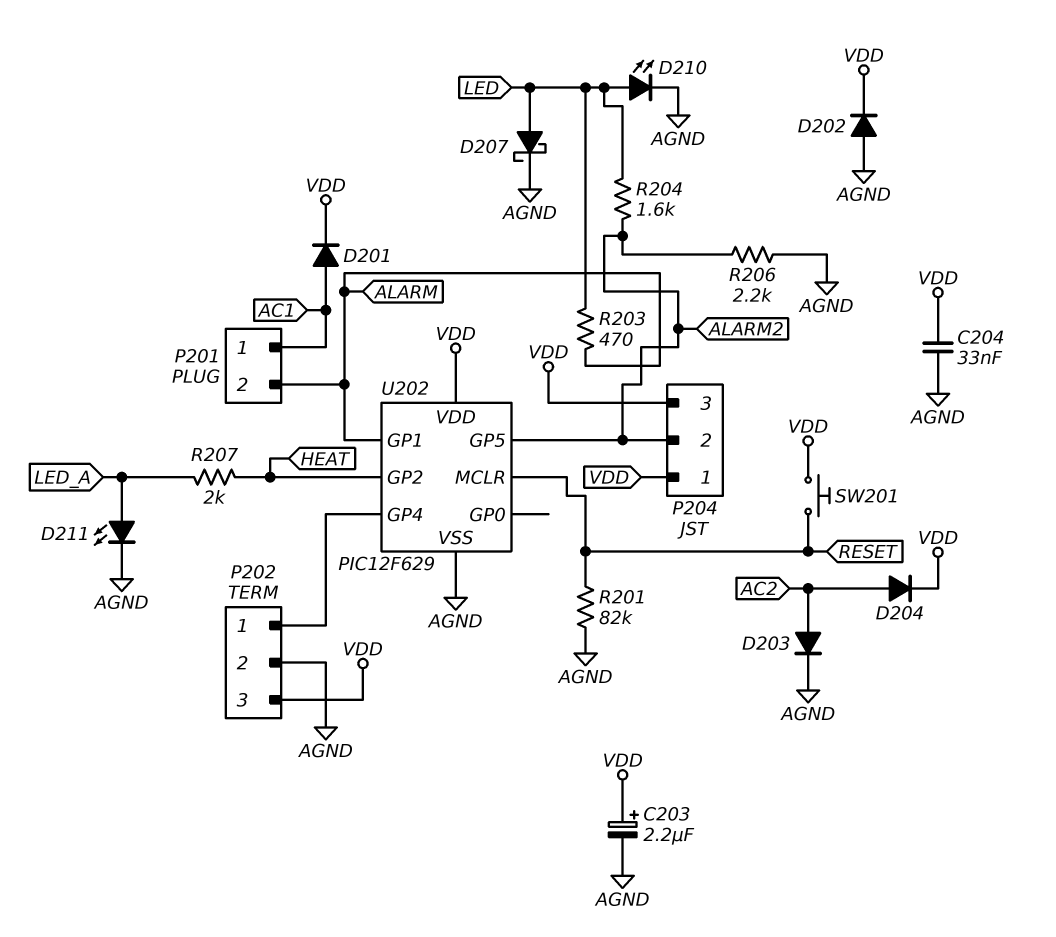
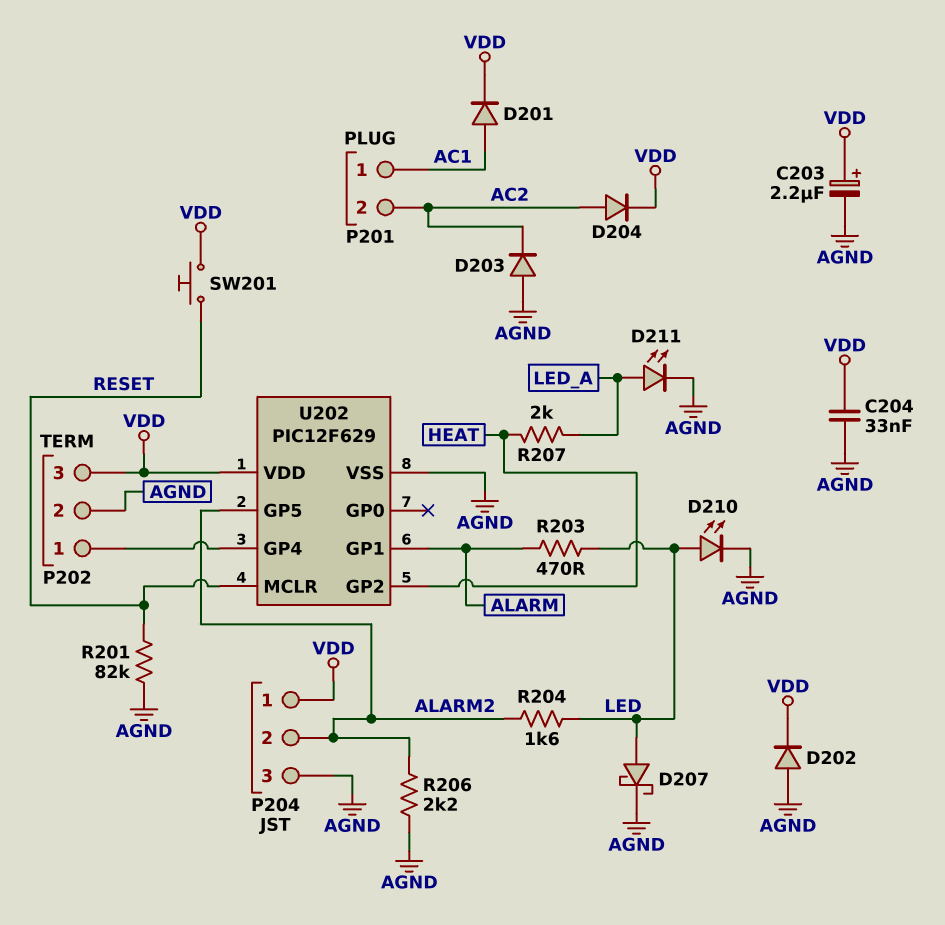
D203: diode (A AC2, K AGND) -> diode (A AGND, K AC2)
P201 pin 2: ALARM -> AC2
P204 pin 3: VDD -> AGND

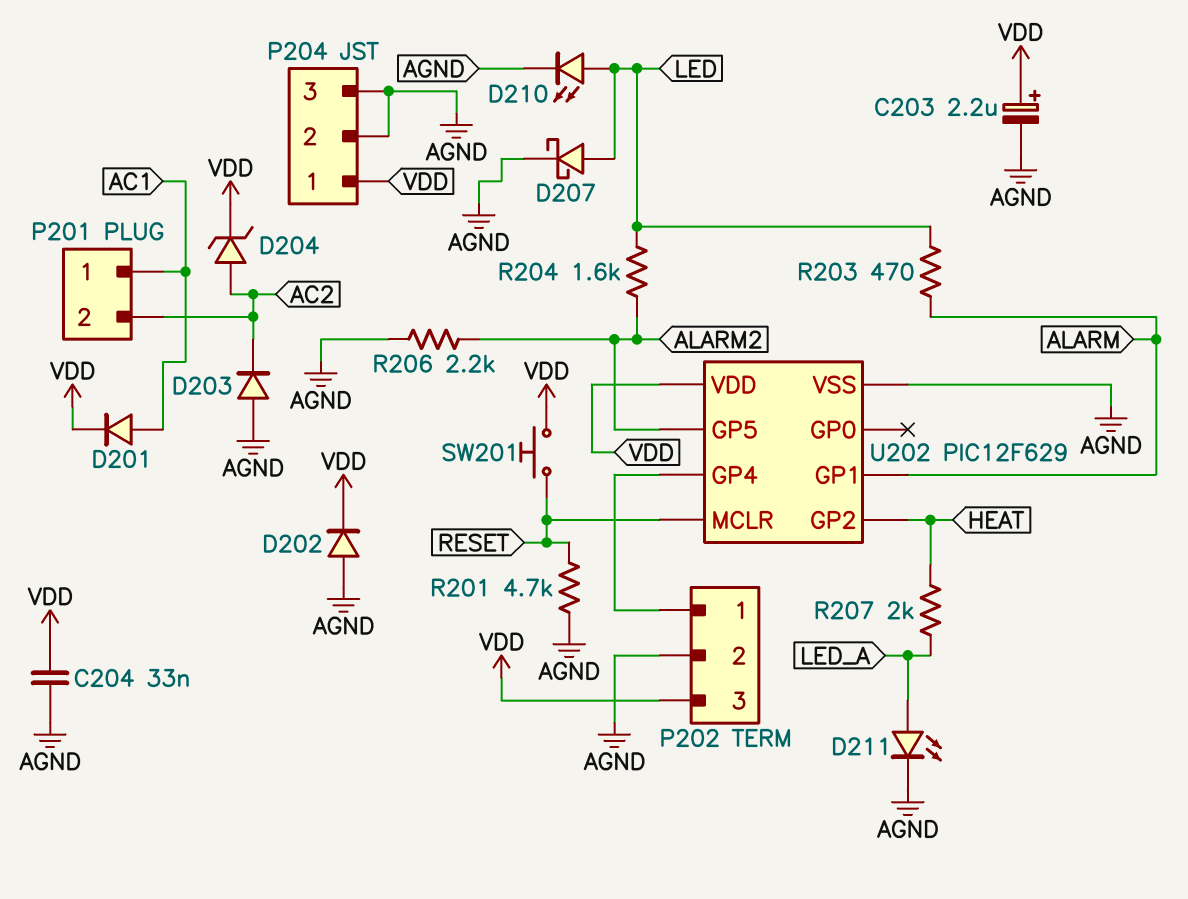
D204: diode (A AC2, K VDD) -> zener (A AC2, K VDD)
P204 pin 2: ALARM2 -> AGND
R201: 82k (AGND, RESET) -> 4.7k (AGND, RESET)

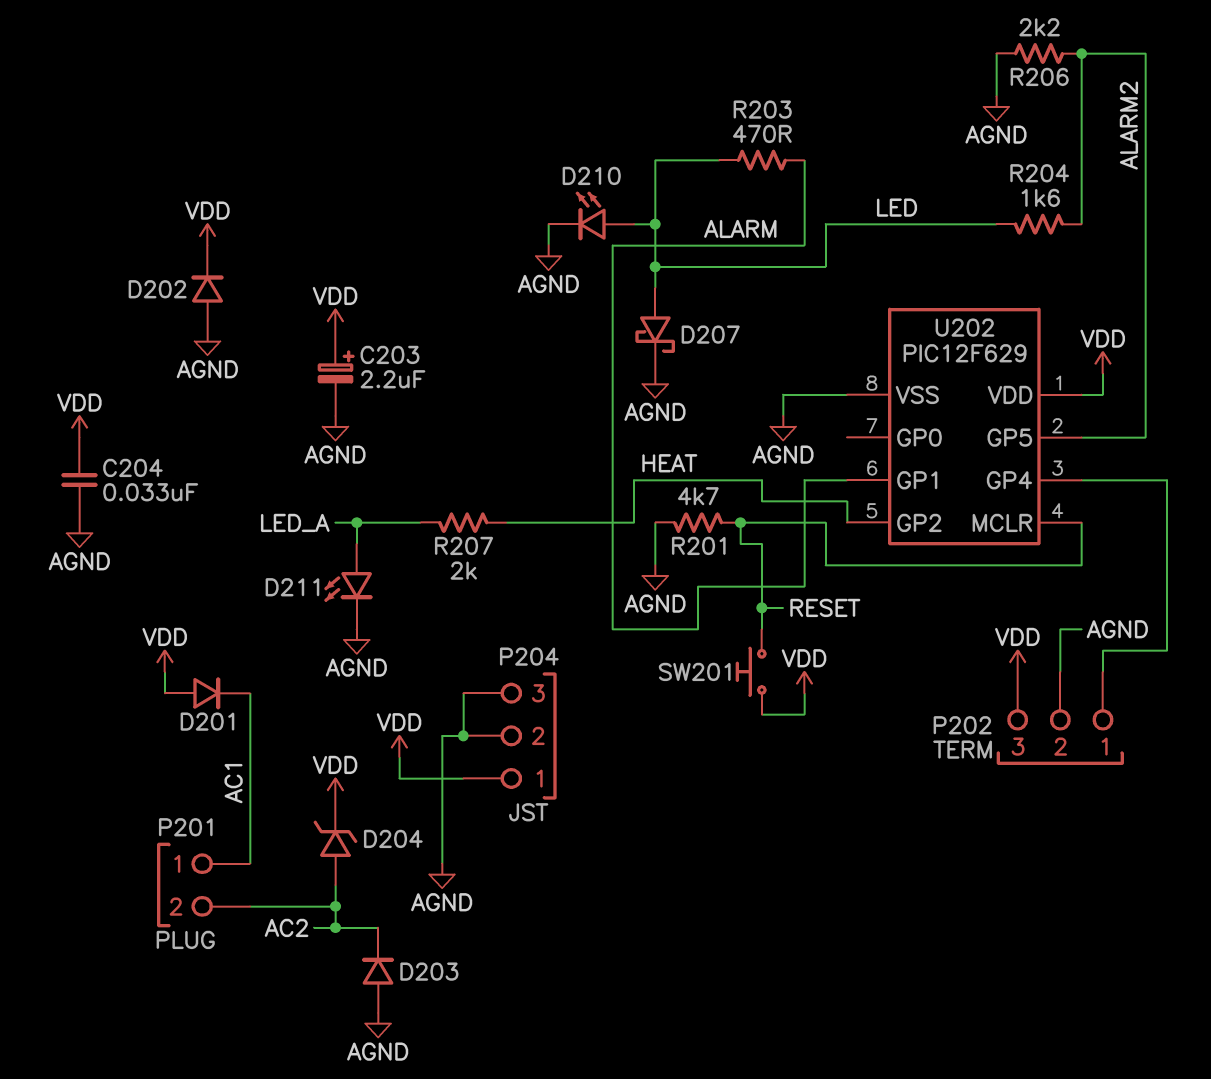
D201: diode (A AC1, K VDD) -> diode (A VDD, K AC1)

